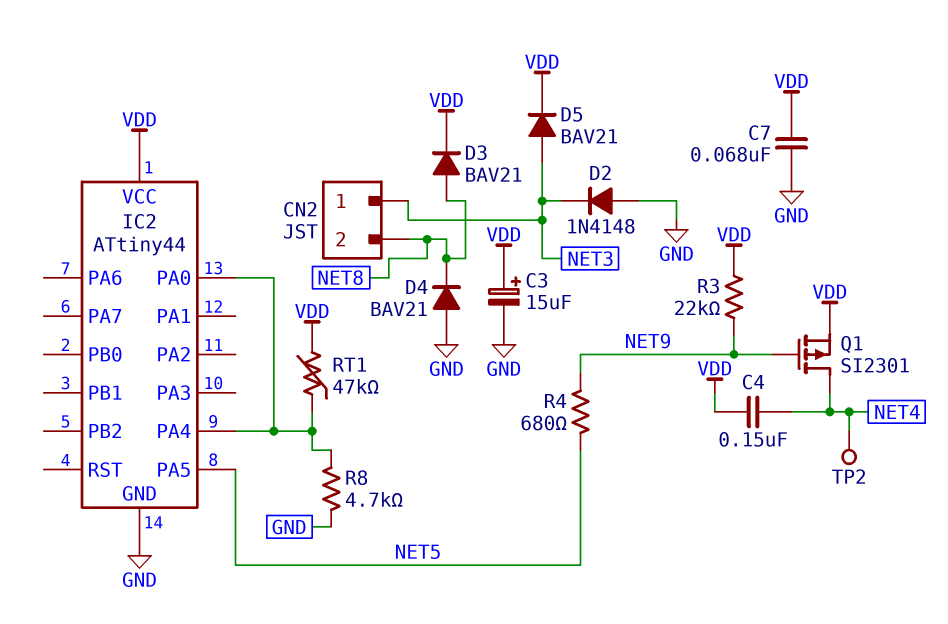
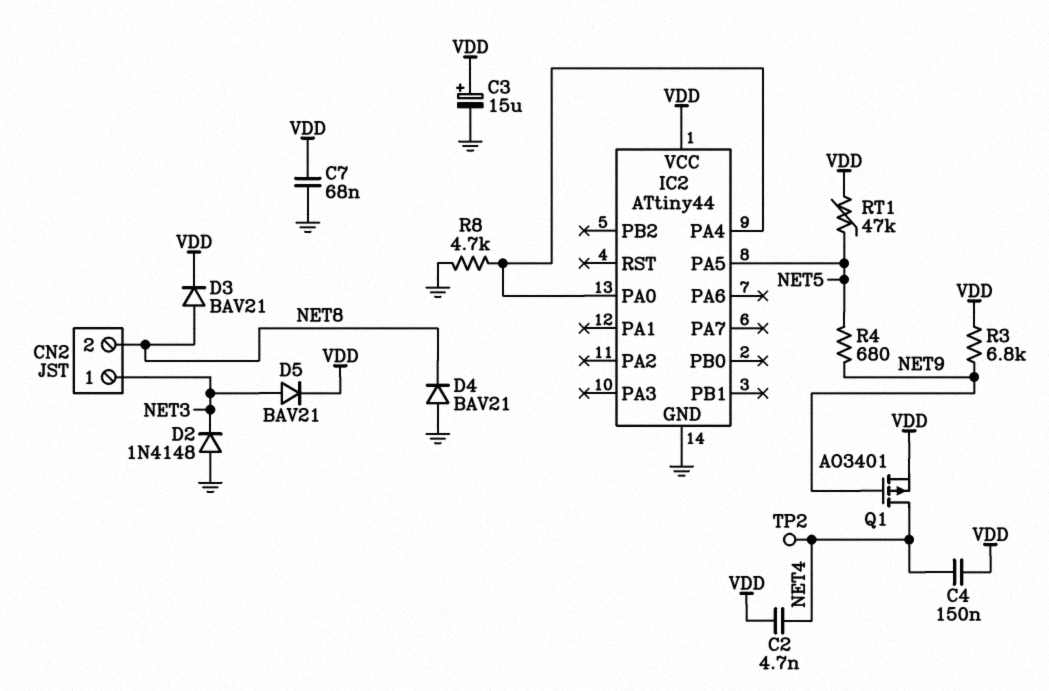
C2: none -> 4.7nF (NET4, VDD)
Q1: PMOS SI2301 (G NET9, D NET4, S VDD) -> PMOS AO3401 (G NET9, D NET4, S VDD)
R3: 22k (NET9, VDD) -> 6.8k (NET9, VDD)
RT1: 47k (IC2/PA0, VDD) -> 47k (NET5, VDD)

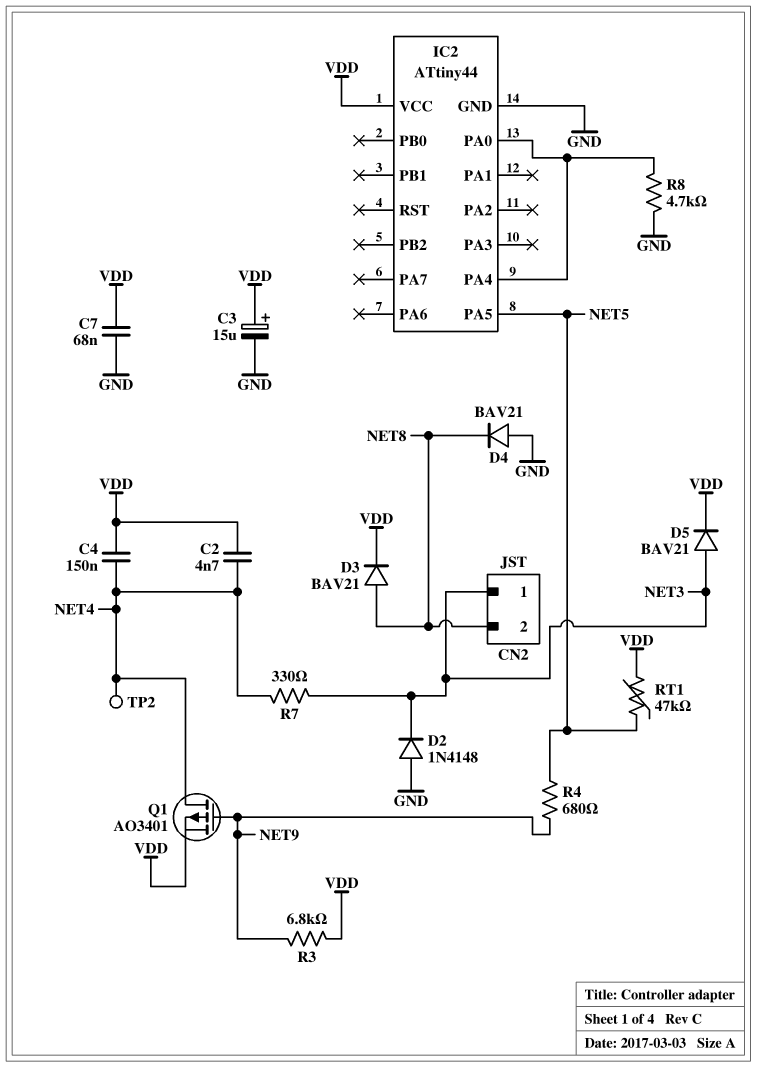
R7: none -> 330 (NET3, NET4)

